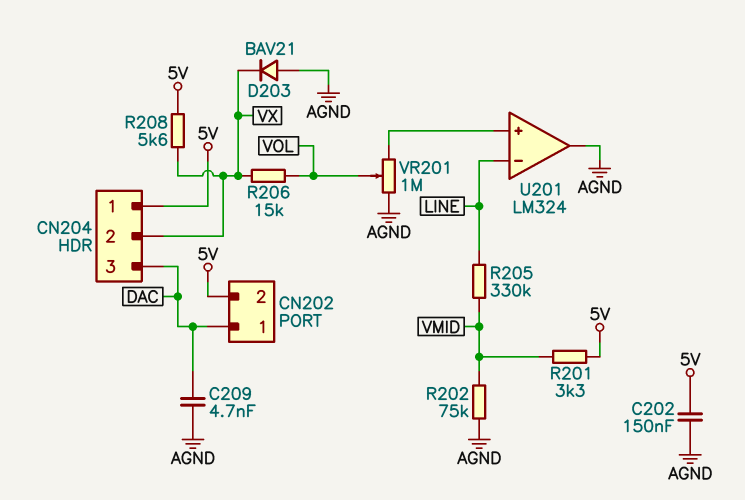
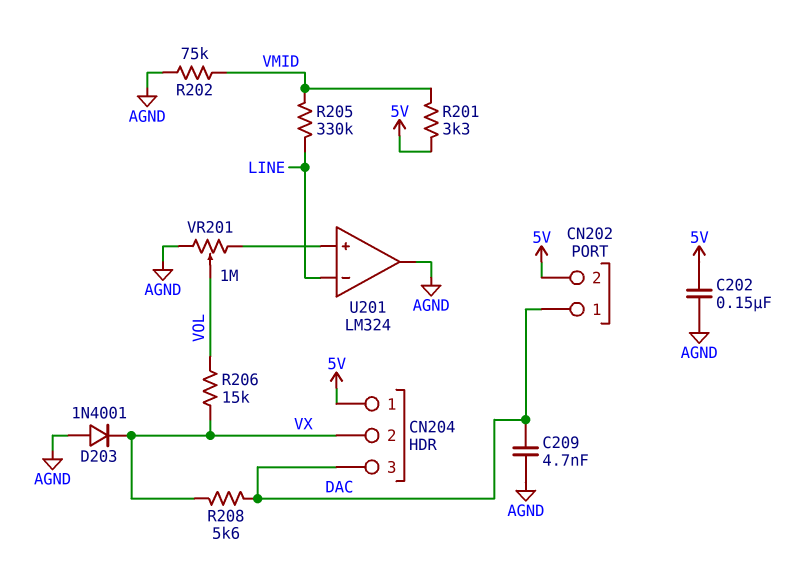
D203: diode BAV21 (A AGND, K VX) -> diode 1N4001 (A AGND, K VX)
R208: 5.6k (5V, VX) -> 5.6k (DAC, VX)

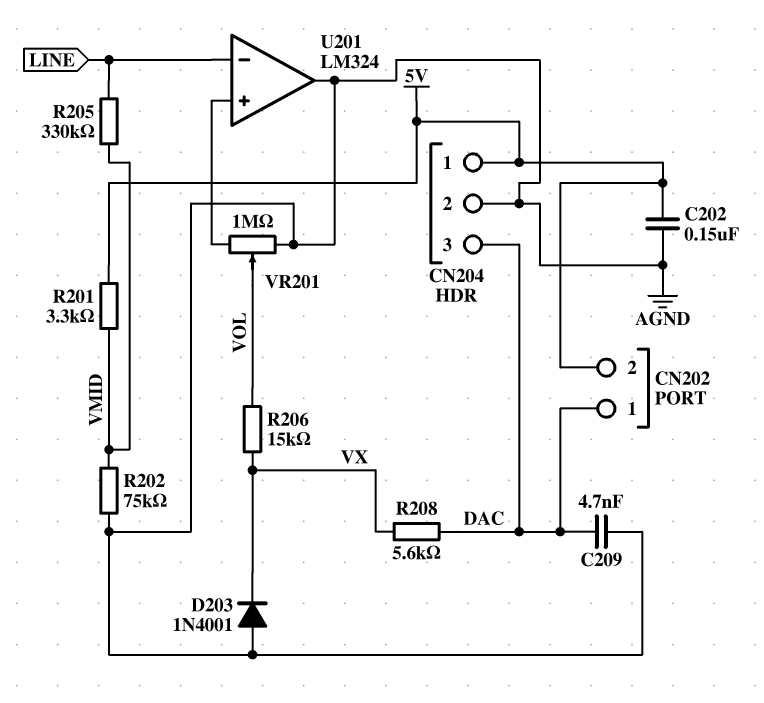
CN204 pin 2: VX -> AGND

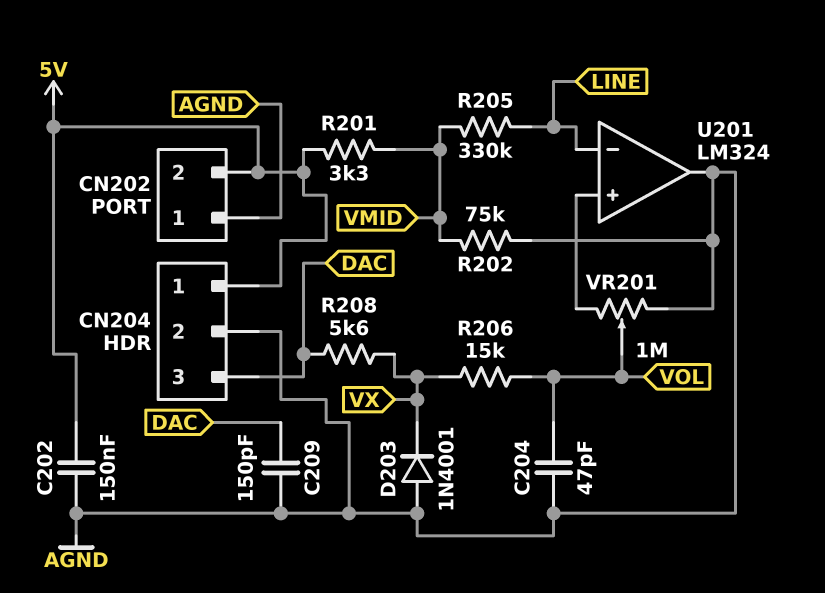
C204: none -> 47pF (AGND, VOL)
C209: 4.7nF (AGND, DAC) -> 150pF (AGND, DAC)
CN202 pin 1: DAC -> AGND

